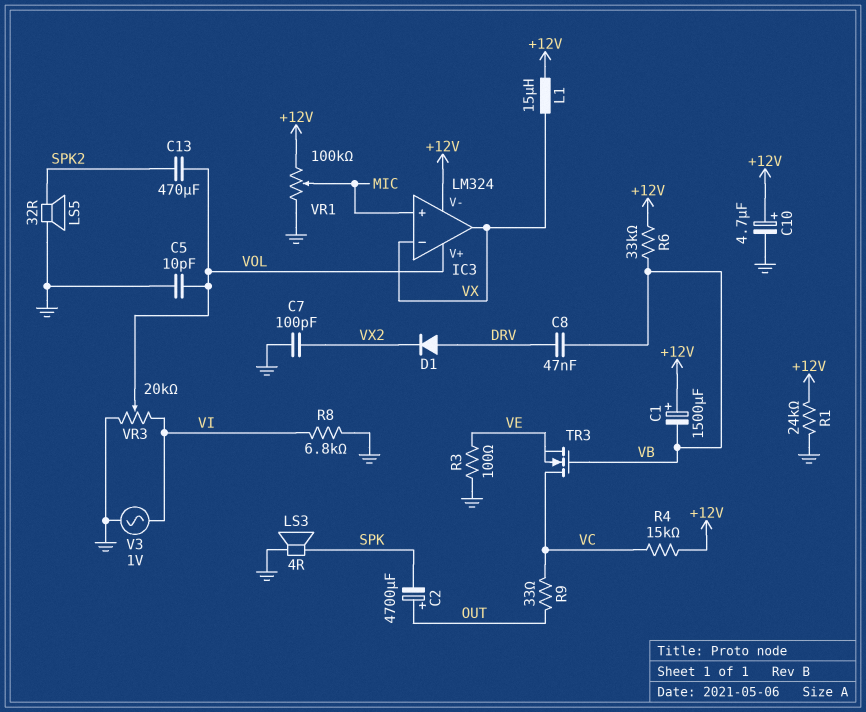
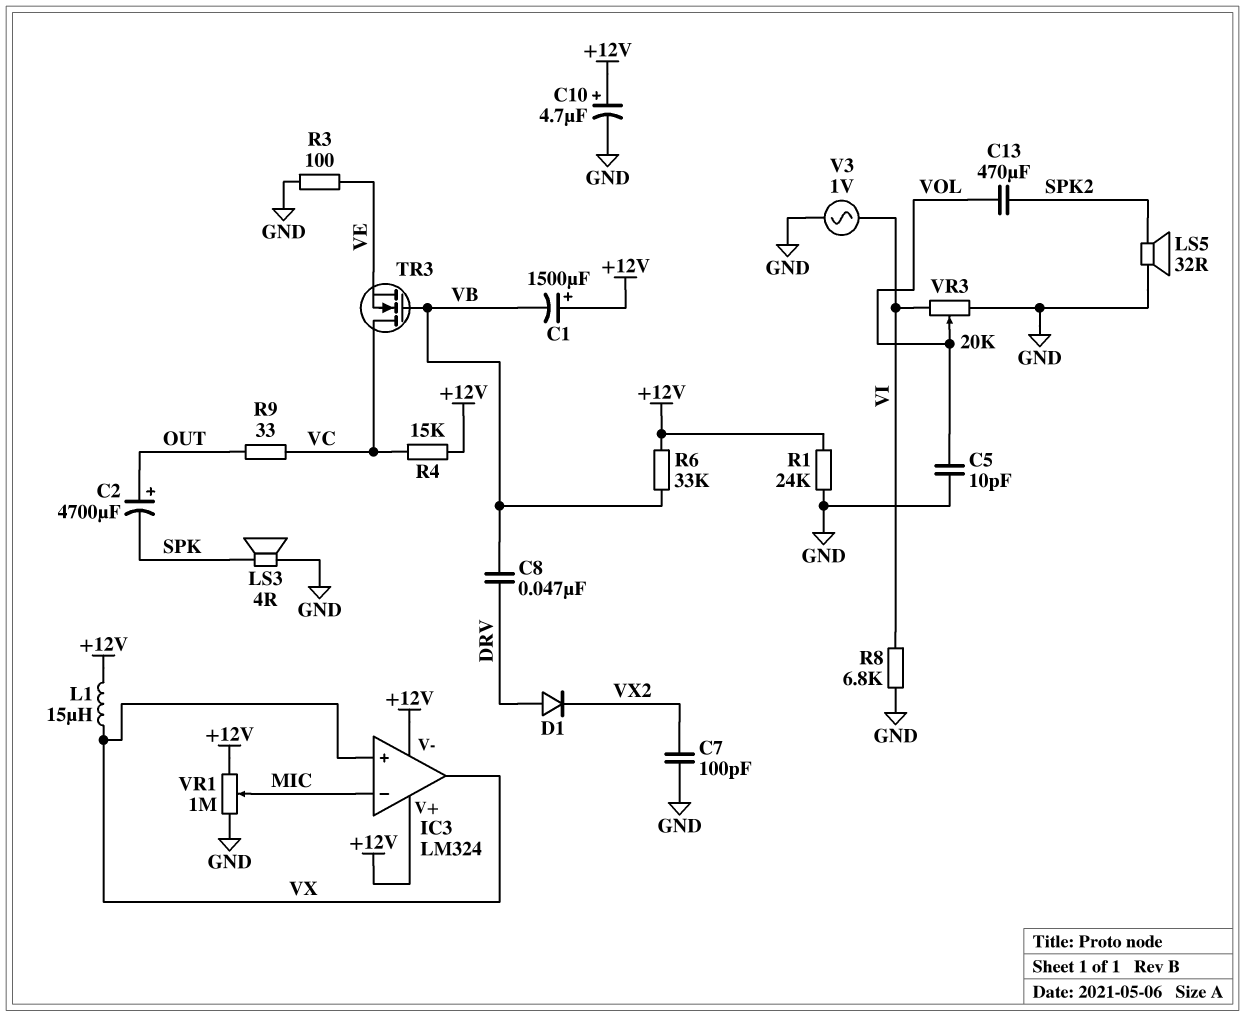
IC3 pin V+: VOL -> +12V
IC3 pin in+: MIC -> VX
IC3 pin in-: VX -> MIC
VR1: 100k (+12V, GND, wiper MIC) -> 1M (+12V, GND, wiper MIC)

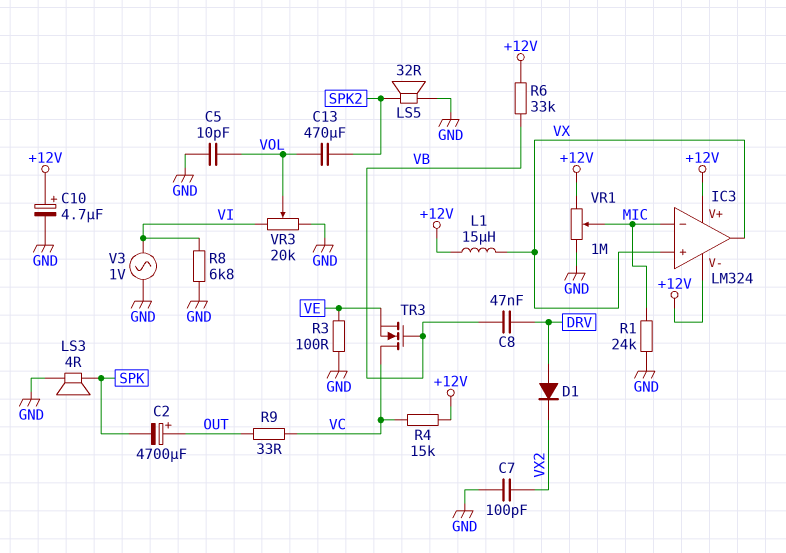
C1: 1500uF (plus +12V, minus VB) -> none
R1: 24k (+12V, GND) -> 24k (GND, MIC)

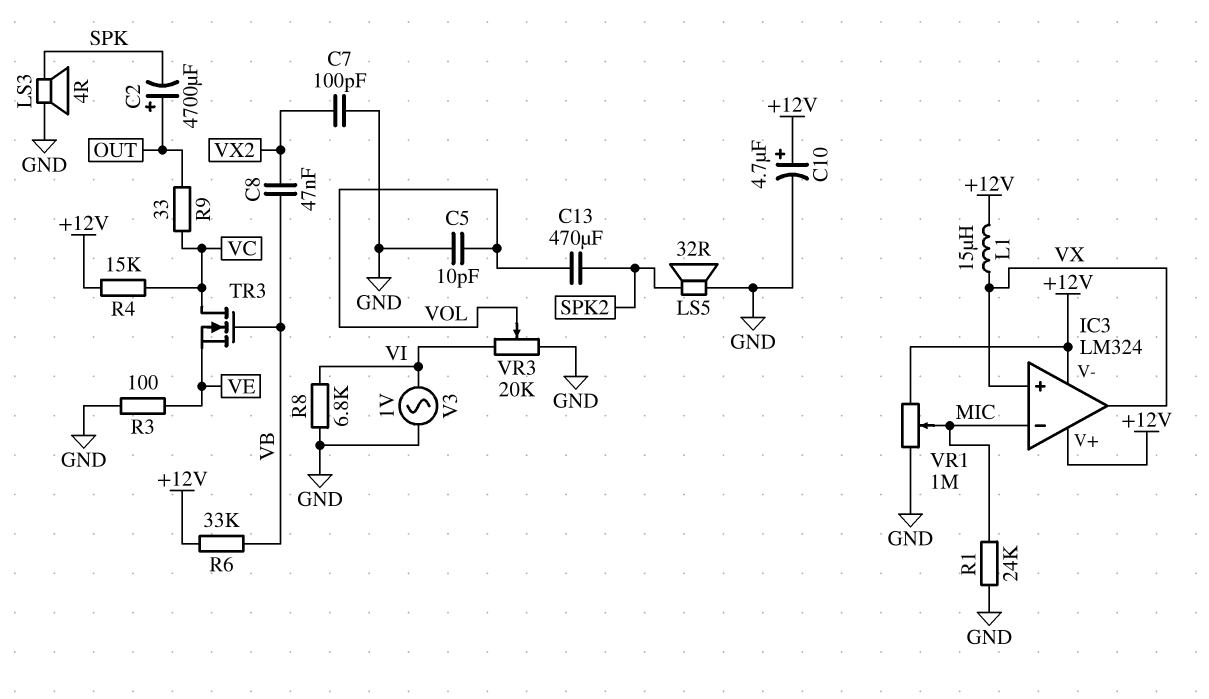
C8: 47nF (DRV, VB) -> 47nF (VB, VX2)
D1: diode (A DRV, K VX2) -> none

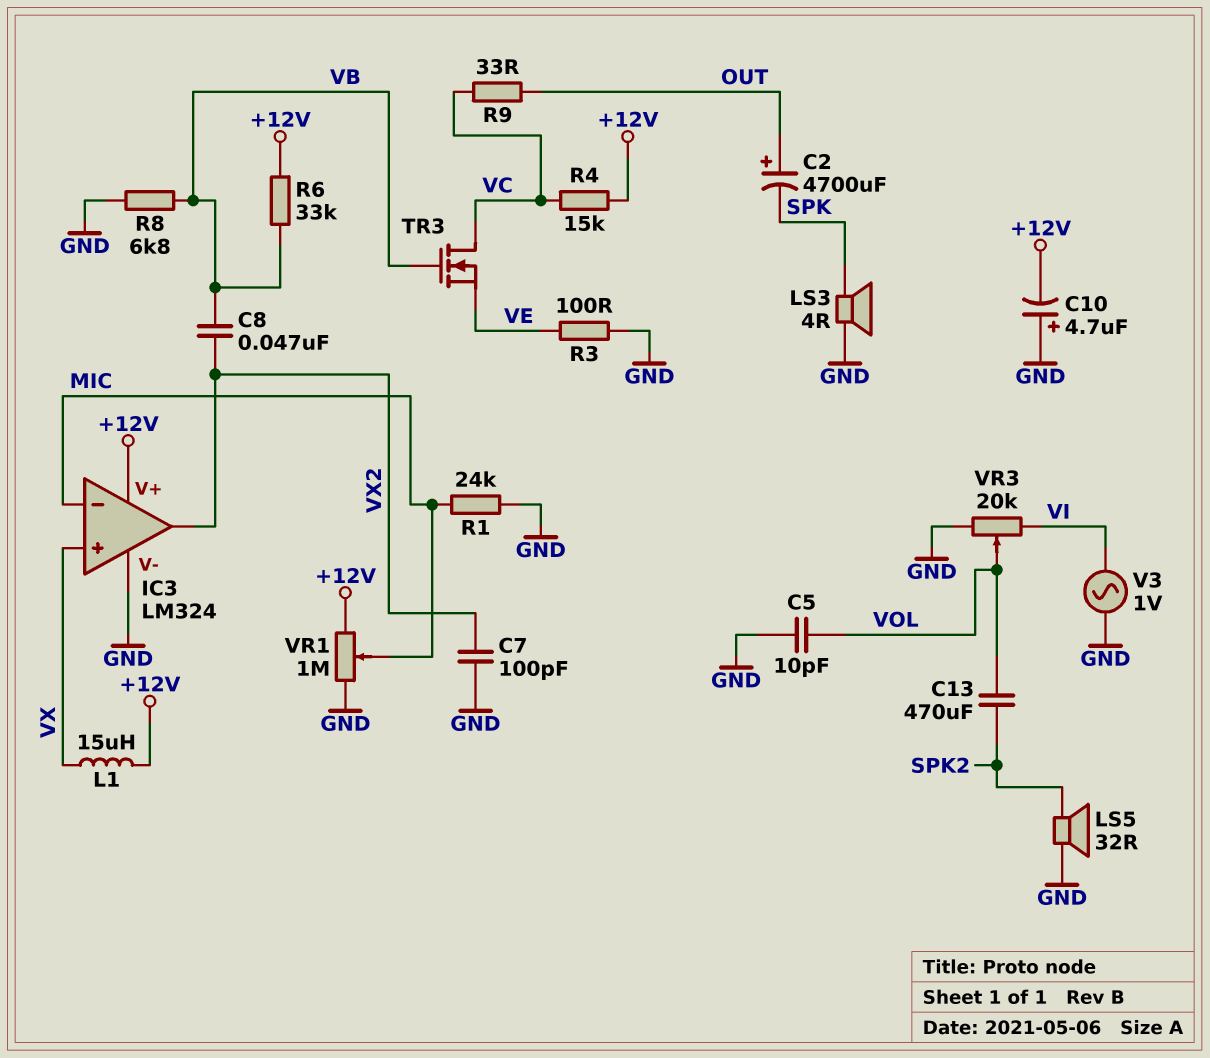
C10: 4.7uF (plus +12V, minus GND) -> 4.7uF (plus GND, minus +12V)
IC3 pin V-: +12V -> GND
IC3 pin out: VX -> VX2
R8: 6.8k (GND, VI) -> 6.8k (GND, VB)

